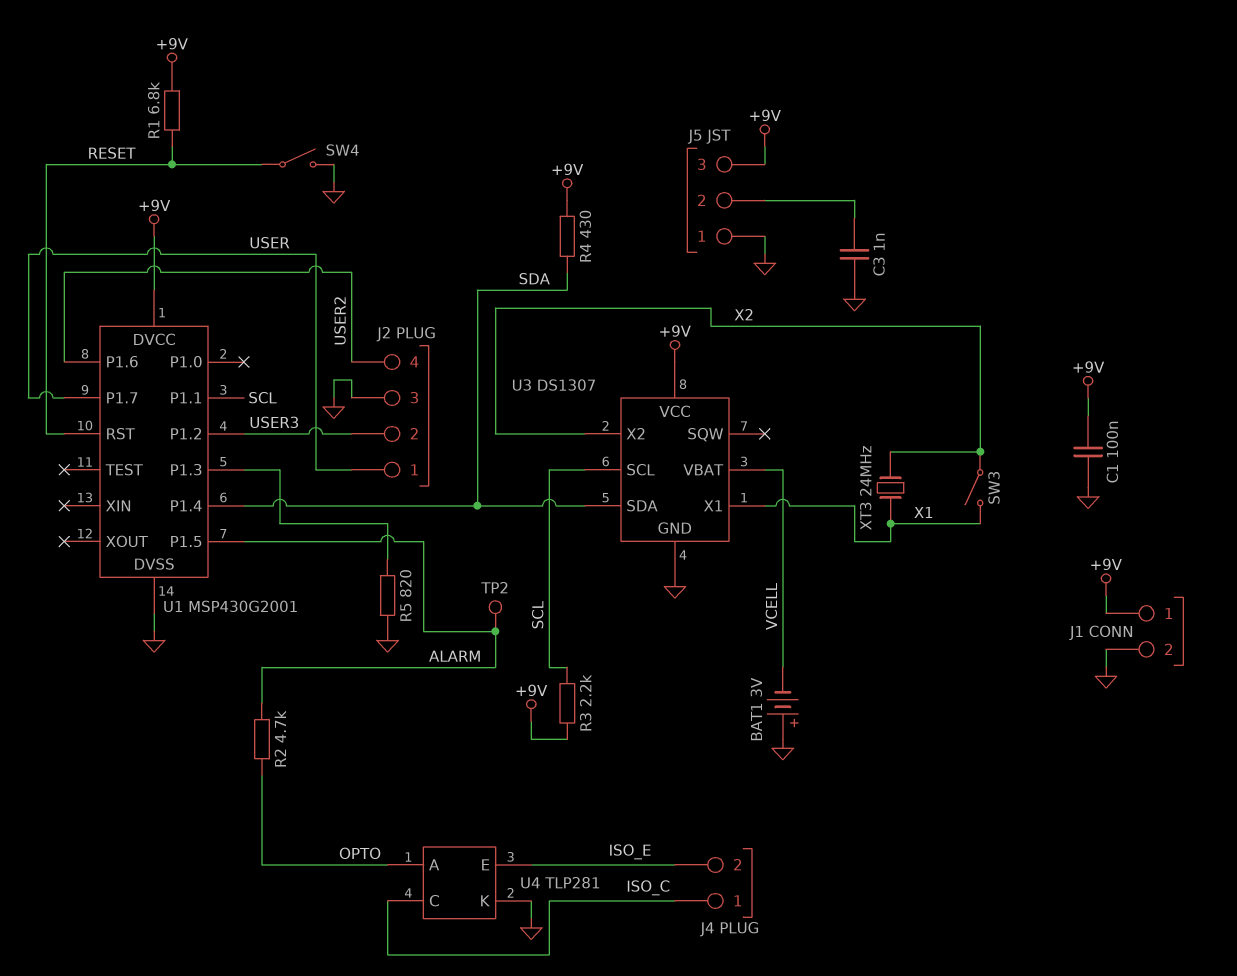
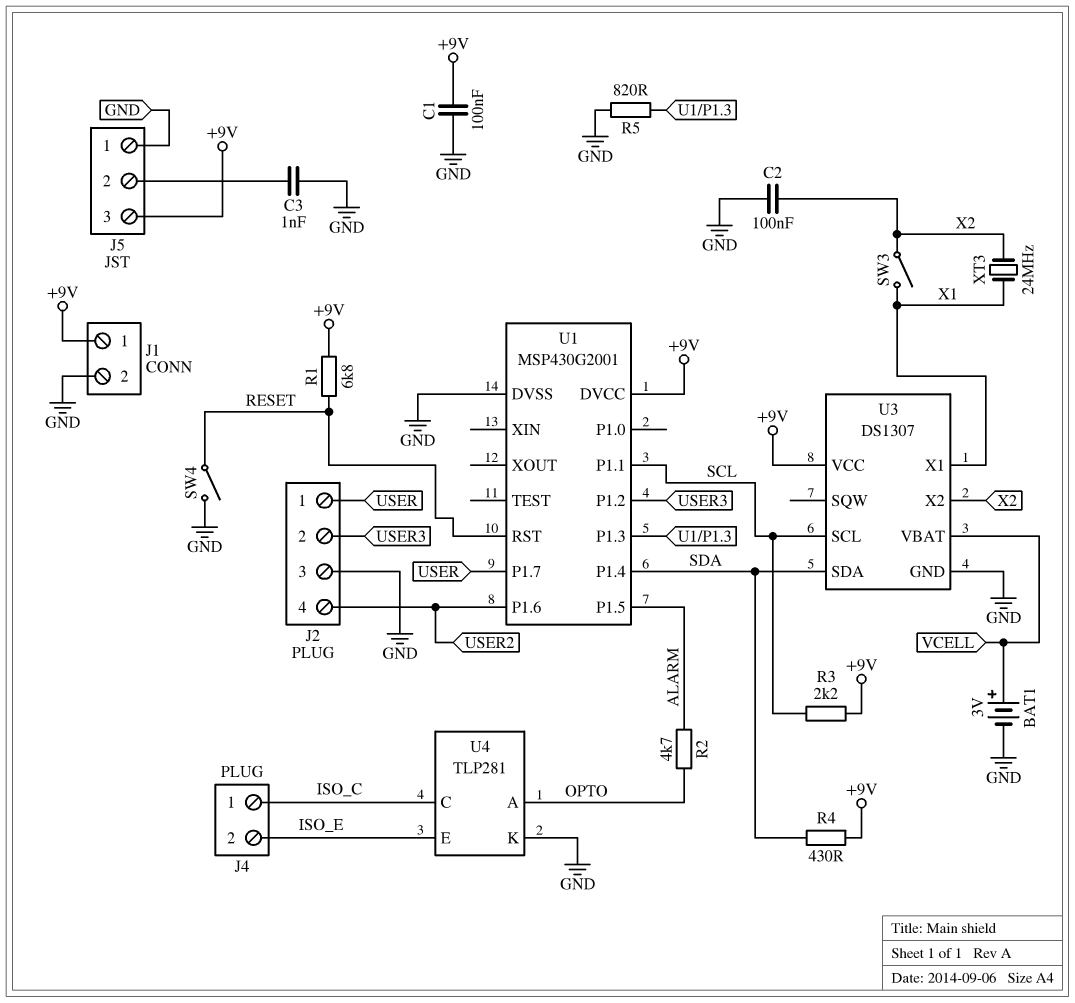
BAT1: 3V (plus GND, minus VCELL) -> 3V (plus VCELL, minus GND)
C2: none -> 100nF (GND, X2)
TP2: test point (ALARM) -> none

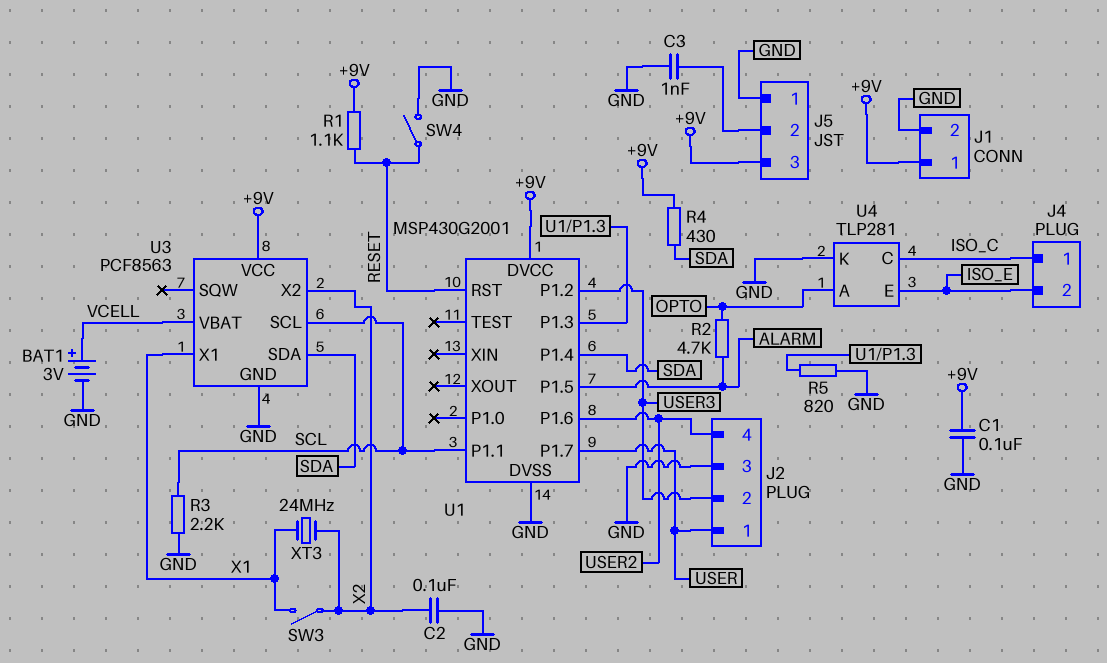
R1: 6.8k (+9V, RESET) -> 1.1k (+9V, RESET)
R3: 2.2k (+9V, SCL) -> 2.2k (GND, SCL)
U3: DS1307 -> PCF8563

